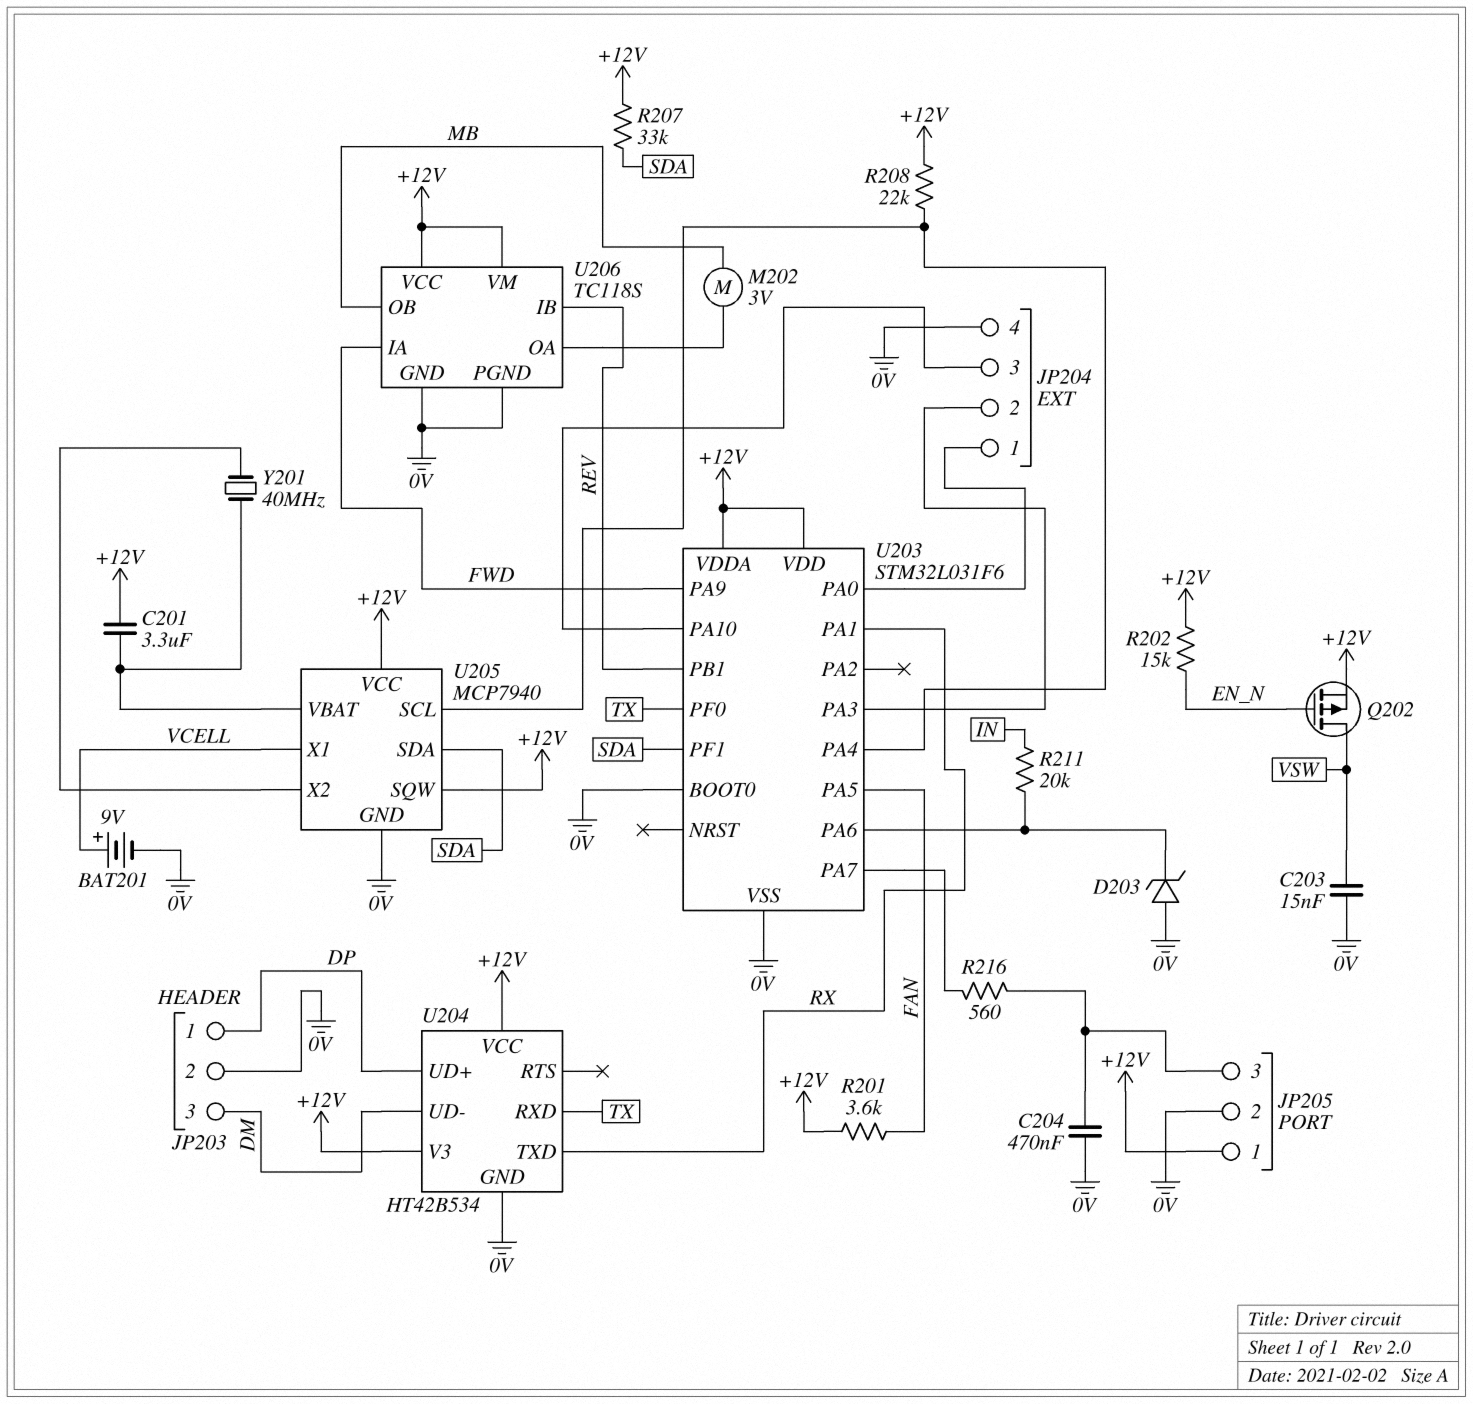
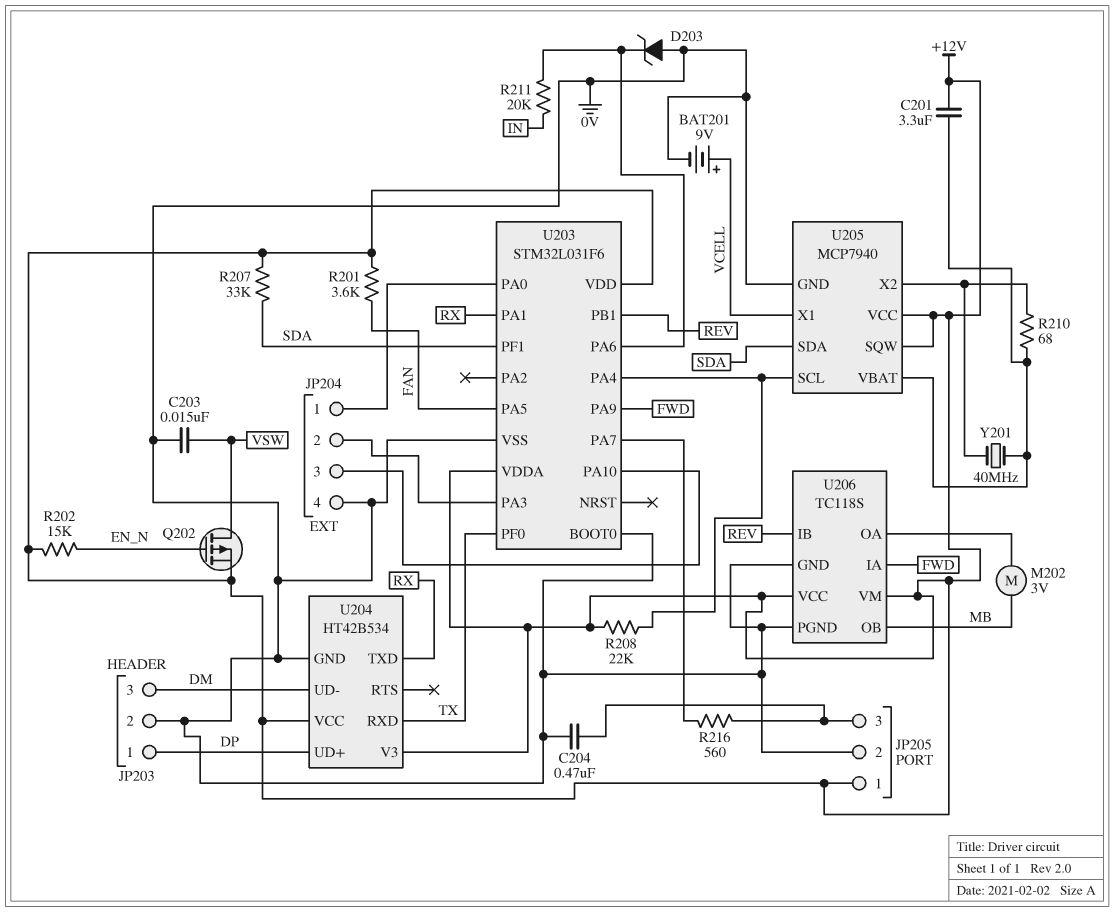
R210: none -> 68 (U205/VBAT, U205/X2)

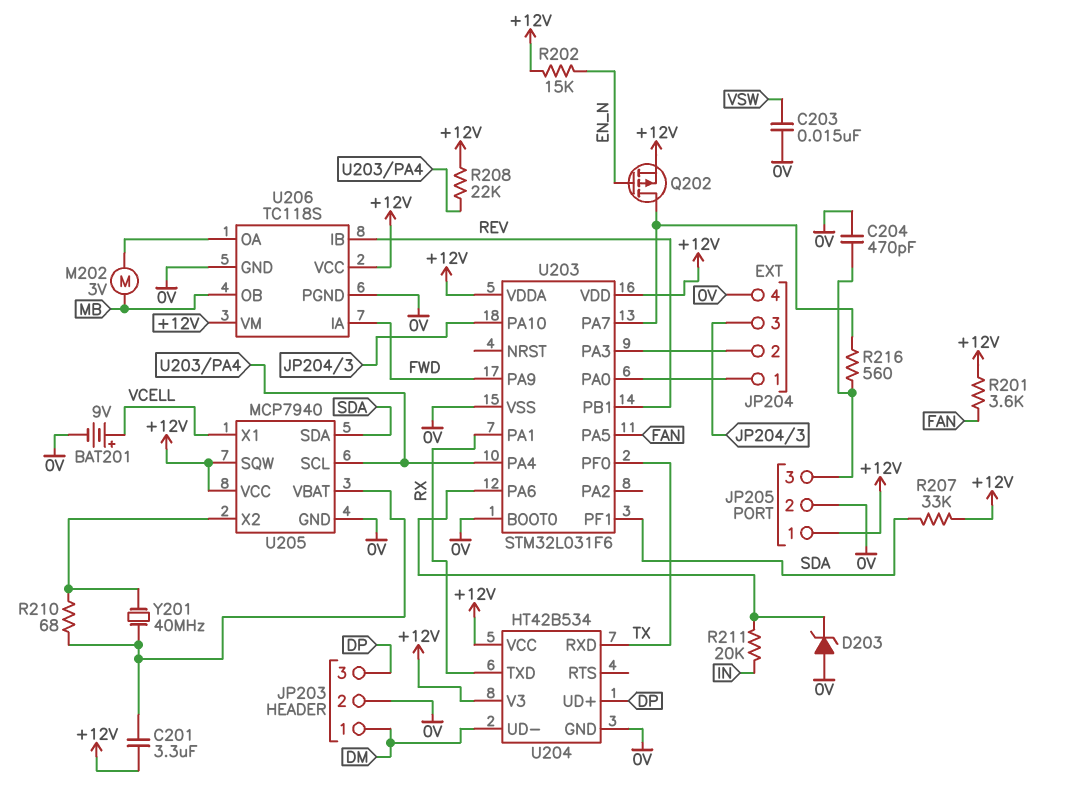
C204: 470nF (0V, JP205/3) -> 470pF (0V, JP205/3)
JP203 pin 1: DP -> DM
JP203 pin 3: DM -> DP
Q202: PMOS (G EN_N, D VSW, S +12V) -> PMOS (G EN_N, D U203/PA7, S +12V)

